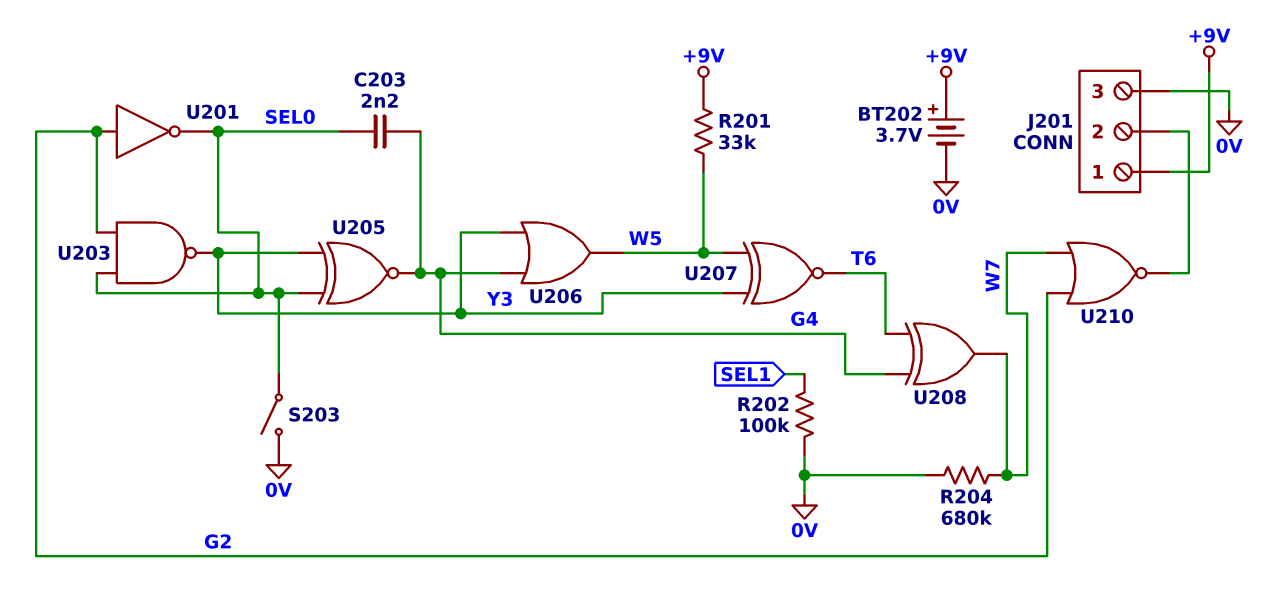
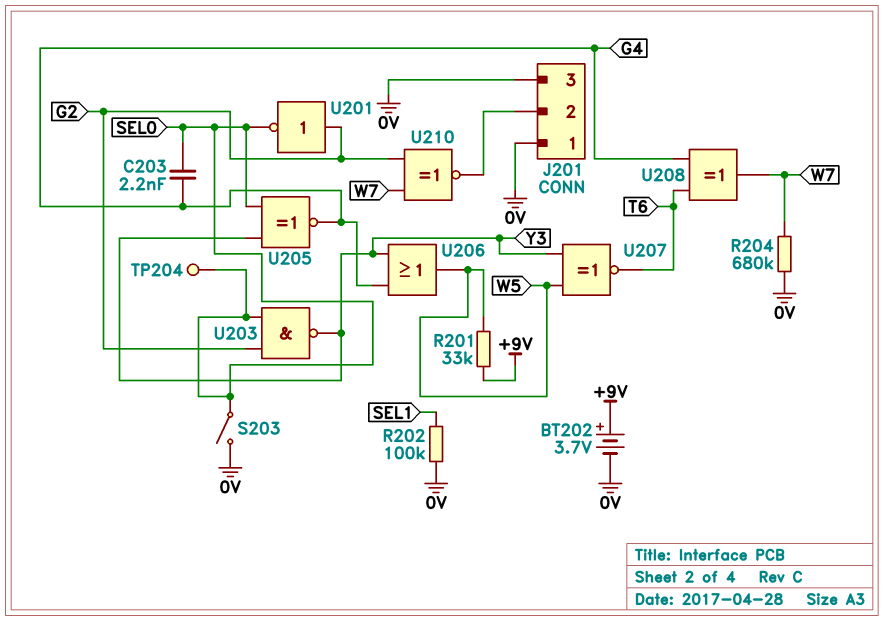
J201 pin 1: +9V -> 0V
TP204: none -> test point (SEL0)
U210: NOR (in G2, in W7, out J201/2) -> XNOR (in G2, in W7, out J201/2)

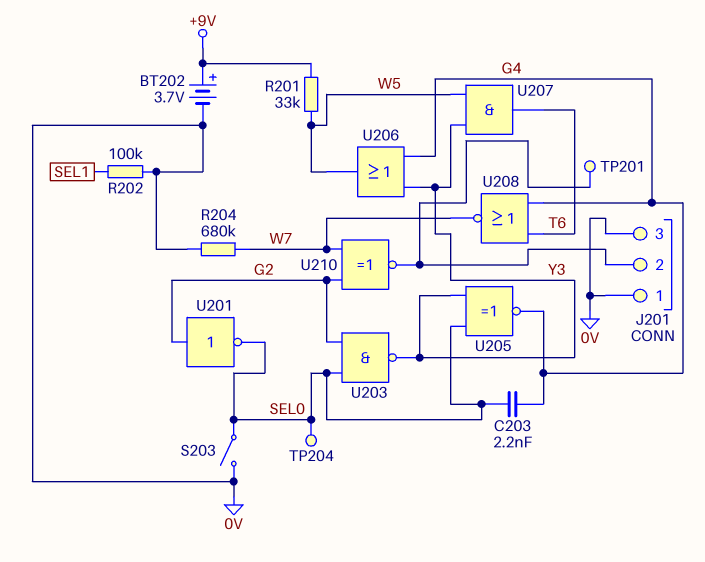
TP201: none -> test point (J201/2)
U207: XNOR (in W5, in Y3, out T6) -> AND (in W5, in Y3, out T6)
U208: XOR (in G4, in T6, out W7) -> NOR (in G4, in T6, out W7)

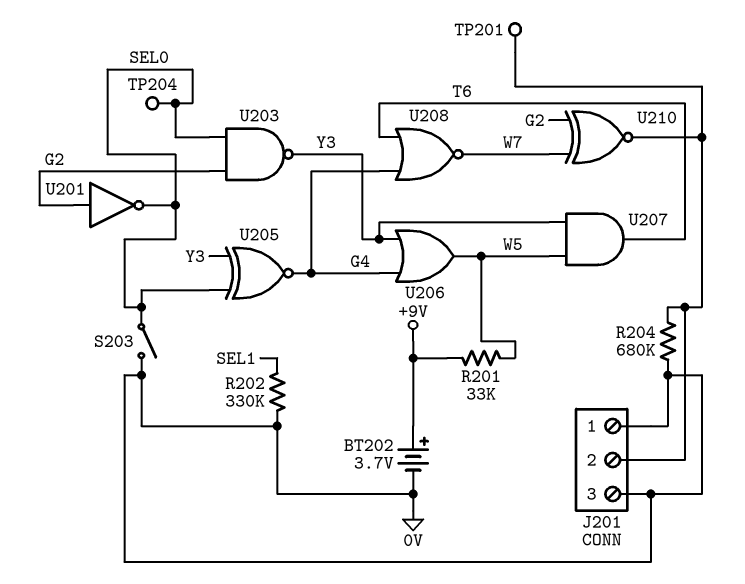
C203: 2.2nF (G4, SEL0) -> none
R202: 100k (0V, SEL1) -> 330k (0V, SEL1)
R204: 680k (0V, W7) -> 680k (0V, J201/2)

